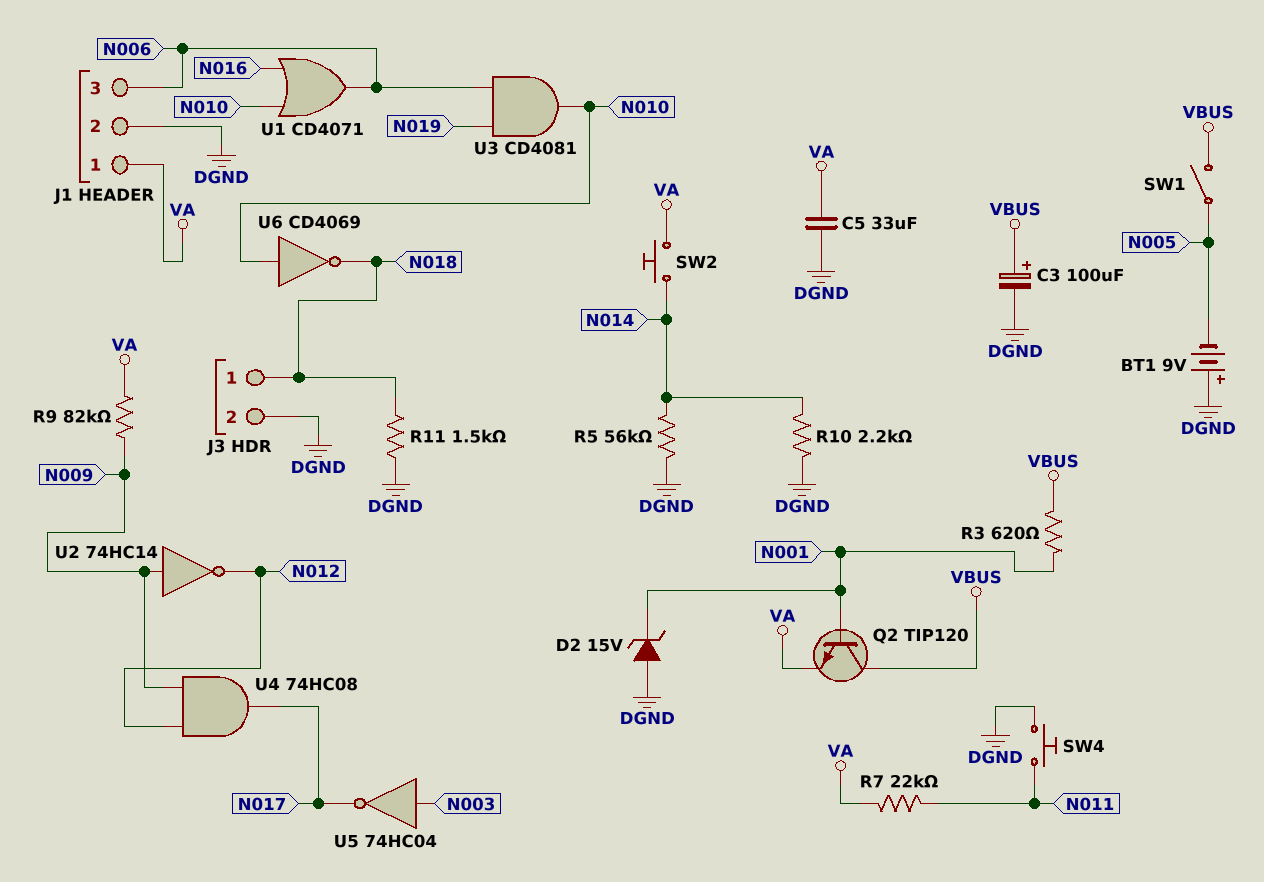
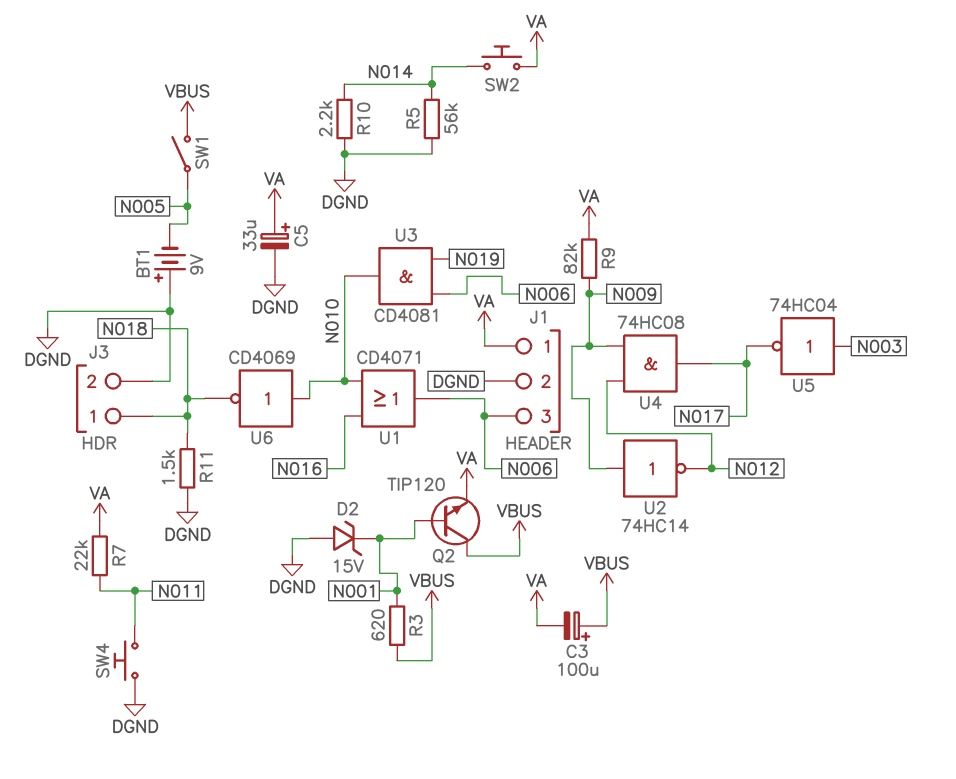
C3: 100uF (plus VBUS, minus DGND) -> 100uF (plus VBUS, minus VA)
C5: 33uF (DGND, VA) -> 33uF (plus VA, minus DGND)

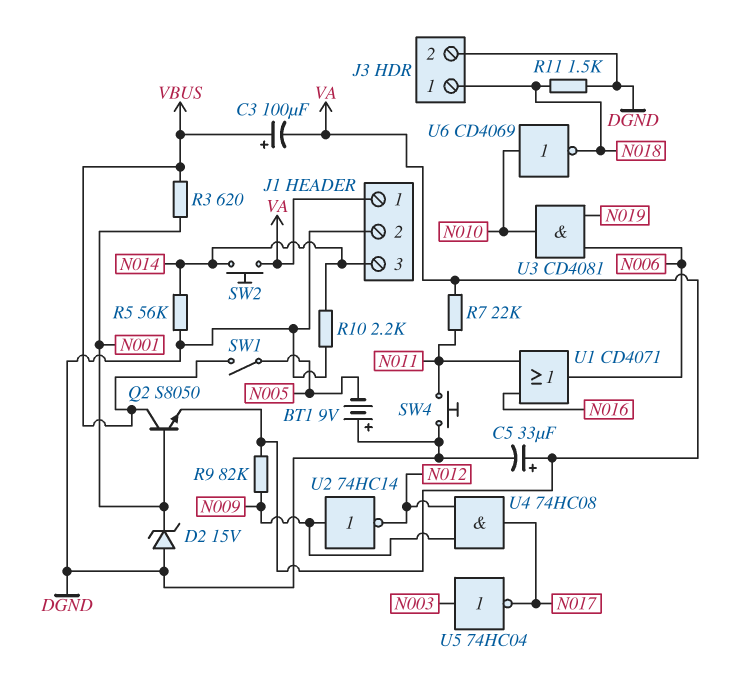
J1 pin 3: N006 -> N014
Q2: NPN TIP120 (B N001, C VBUS, E VA) -> NPN S8050 (B N001, C VBUS, E VA)
U1: OR CD4071 (in N010, in N016, out N006) -> OR CD4071 (in N011, in N016, out N006)

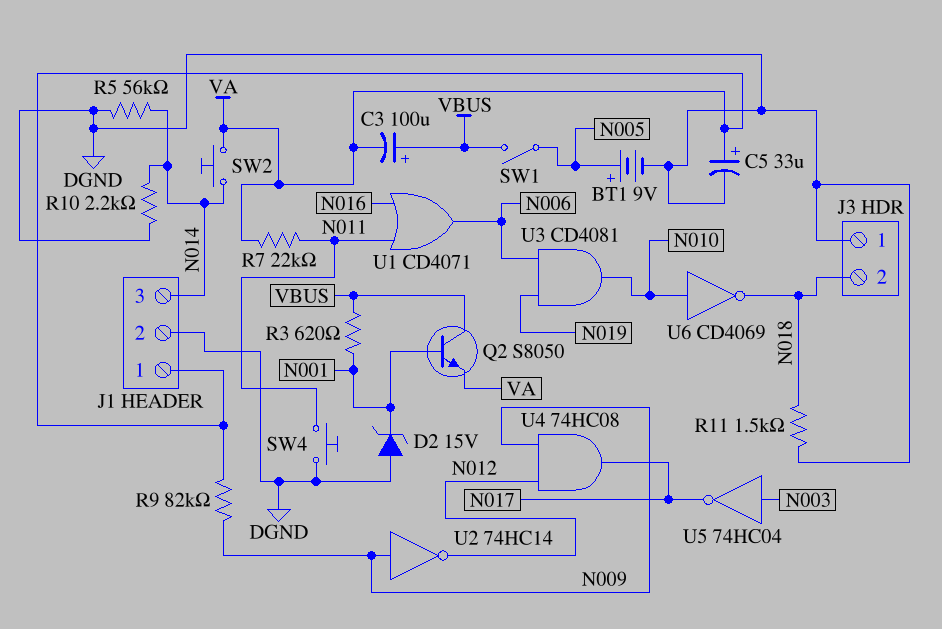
BT1: 9V (plus DGND, minus N005) -> 9V (plus N005, minus DGND)
J3 pin 1: N018 -> DGND
J3 pin 2: DGND -> N018

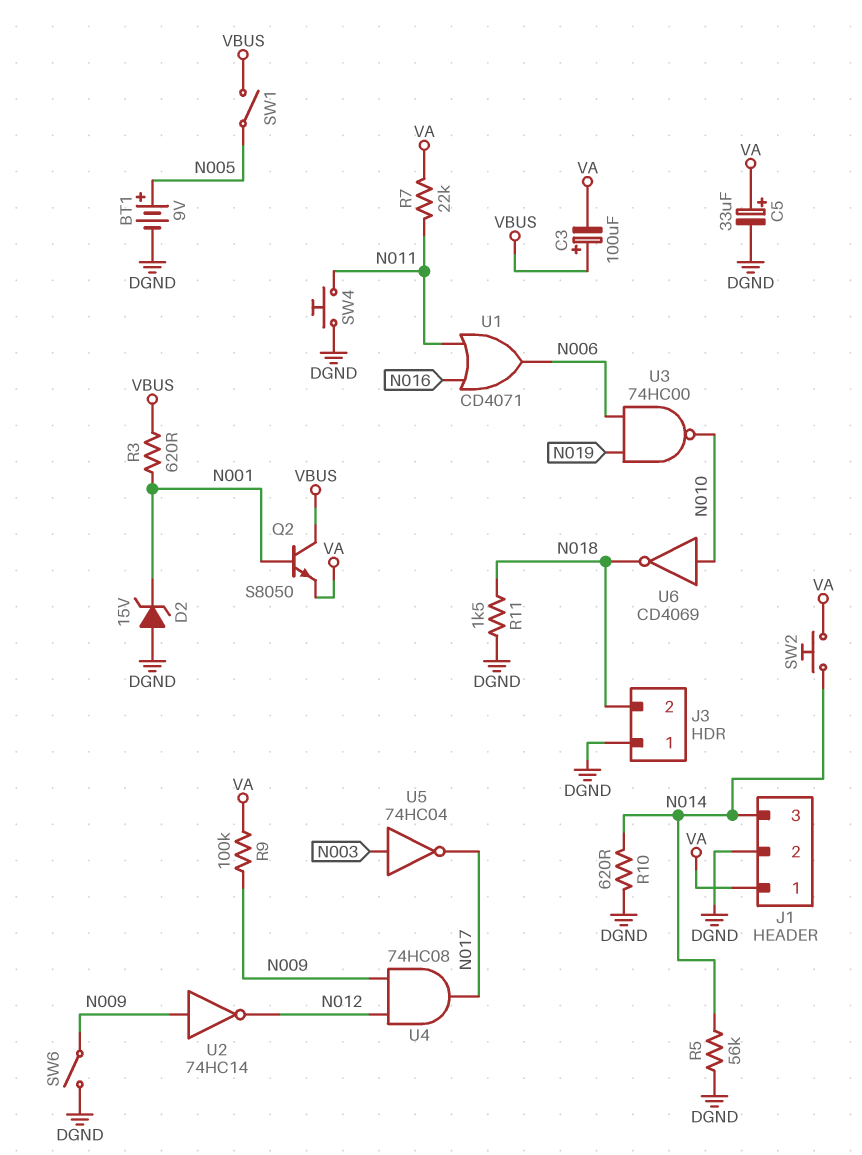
R9: 82k (N009, VA) -> 100k (N009, VA)
R10: 2.2k (DGND, N014) -> 620 (DGND, N014)
SW6: none -> switch (DGND, N009)
U3: AND CD4081 (in N006, in N019, out N010) -> NAND 74HC00 (in N006, in N019, out N010)

